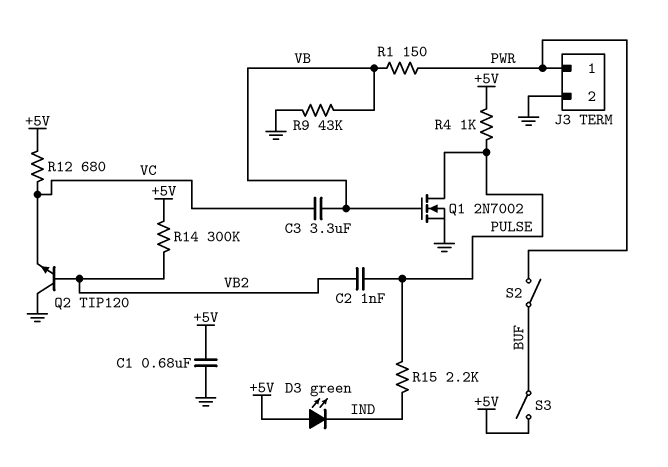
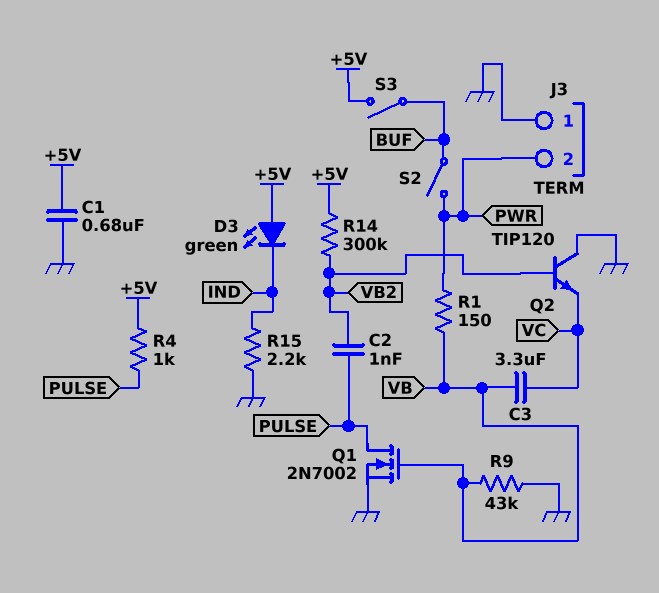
J3 pin 1: PWR -> GND
J3 pin 2: GND -> PWR
R12: 680 (+5V, VC) -> none
R15: 2.2k (IND, PULSE) -> 2.2k (GND, IND)

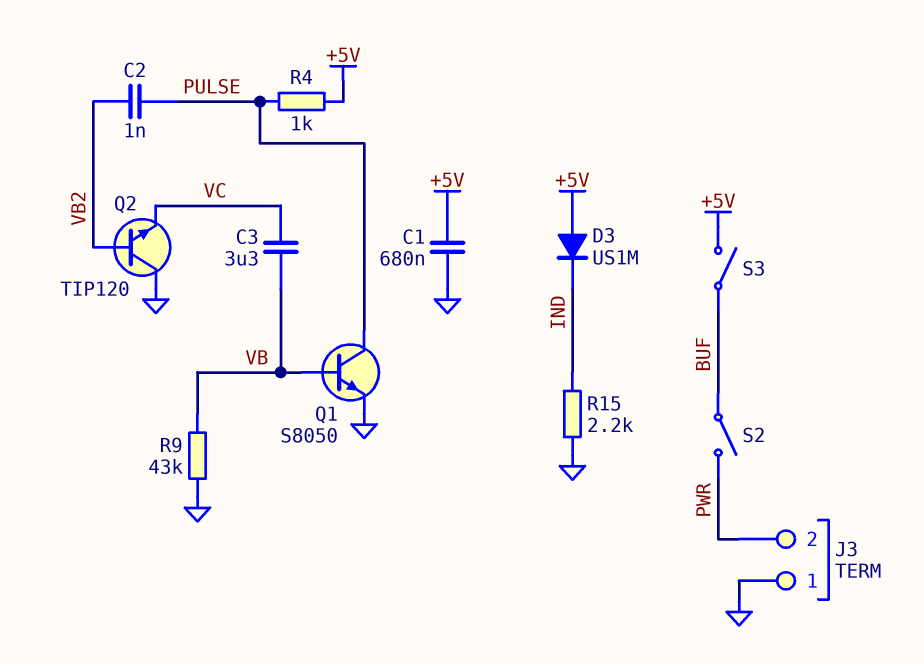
D3: LED green (A +5V, K IND) -> diode US1M (A +5V, K IND)
Q1: NMOS 2N7002 (G VB, D PULSE, S GND) -> NPN S8050 (B VB, C PULSE, E GND)
R1: 150 (PWR, VB) -> none
R14: 300k (+5V, VB2) -> none

